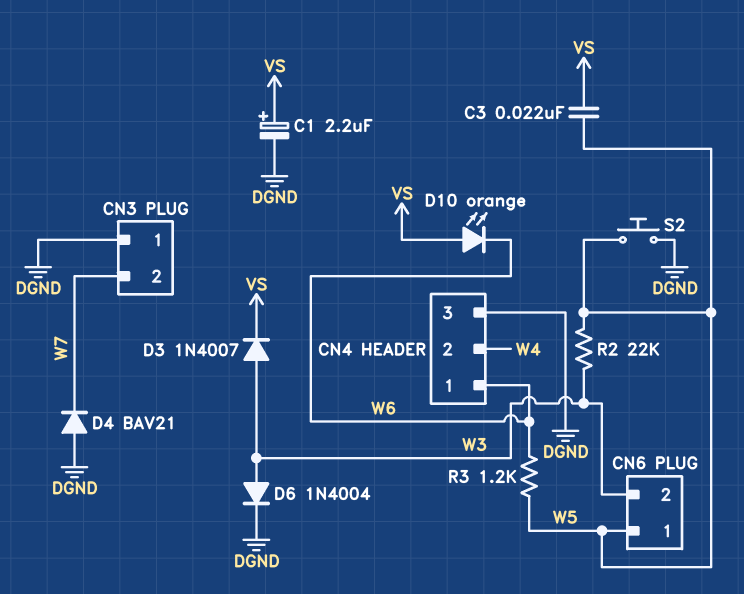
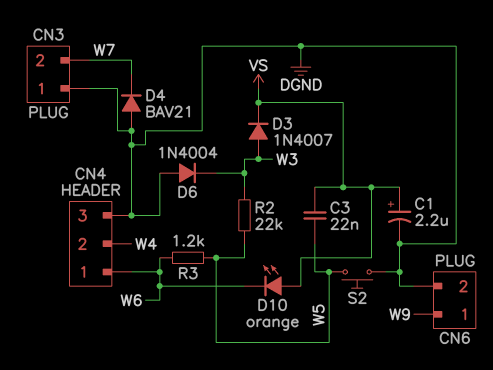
CN6 pin 1: W5 -> W9
CN6 pin 2: W3 -> DGND
D6: diode 1N4004 (A W3, K DGND) -> diode 1N4004 (A DGND, K W3)

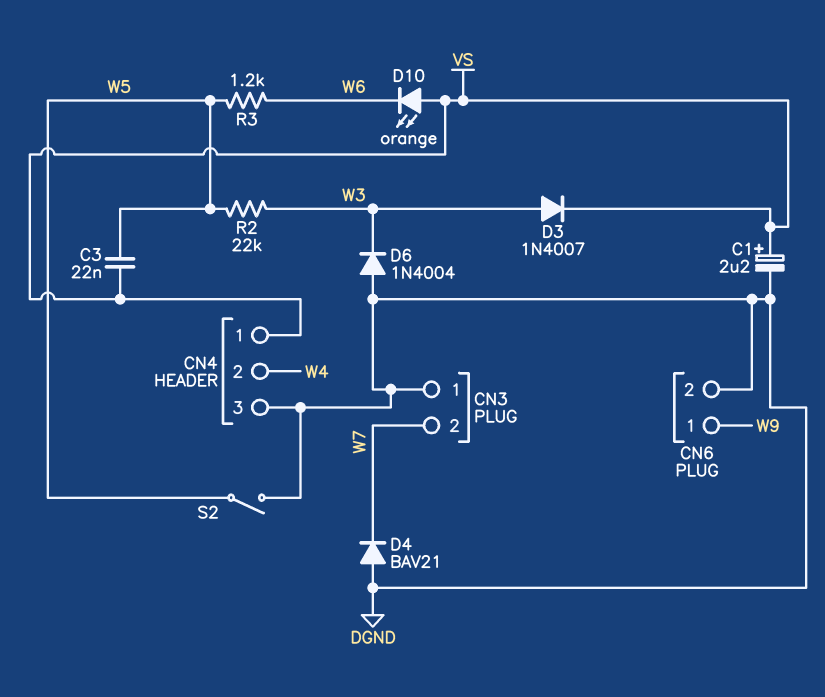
CN4 pin 1: W6 -> VS
S2: button (DGND, W5) -> switch (DGND, W5)

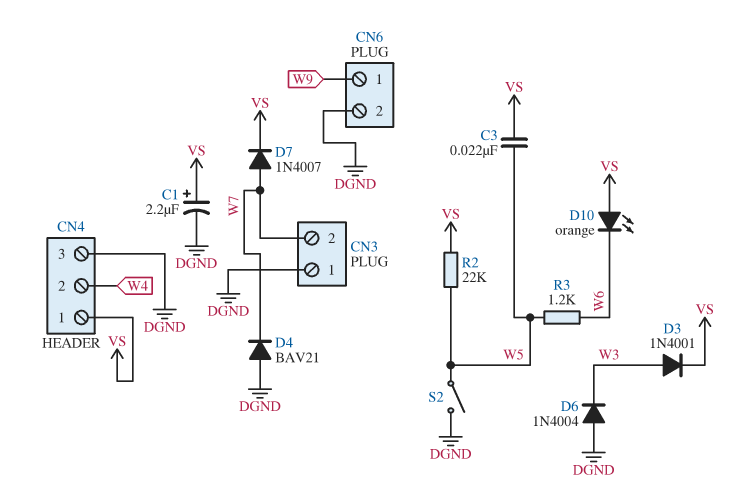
D3: diode 1N4007 (A W3, K VS) -> diode 1N4001 (A W3, K VS)
D7: none -> diode 1N4007 (A W7, K VS)
R2: 22k (W3, W5) -> 22k (VS, W5)

